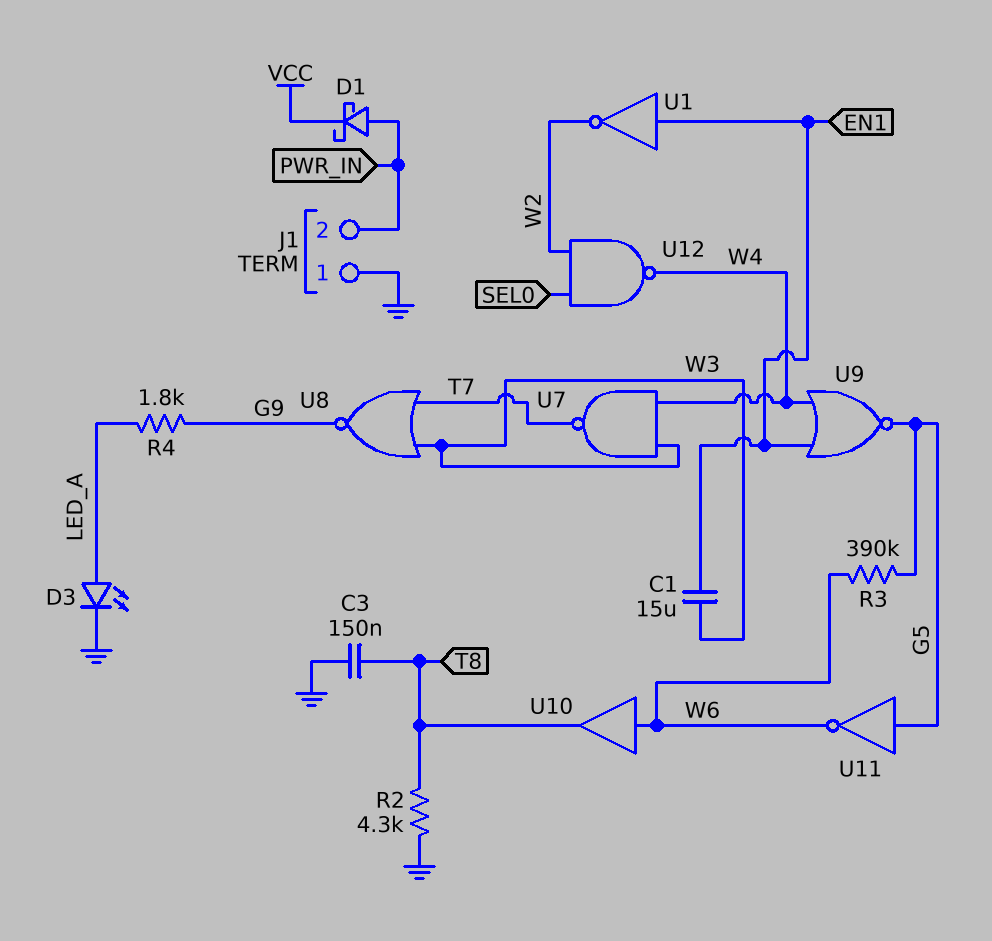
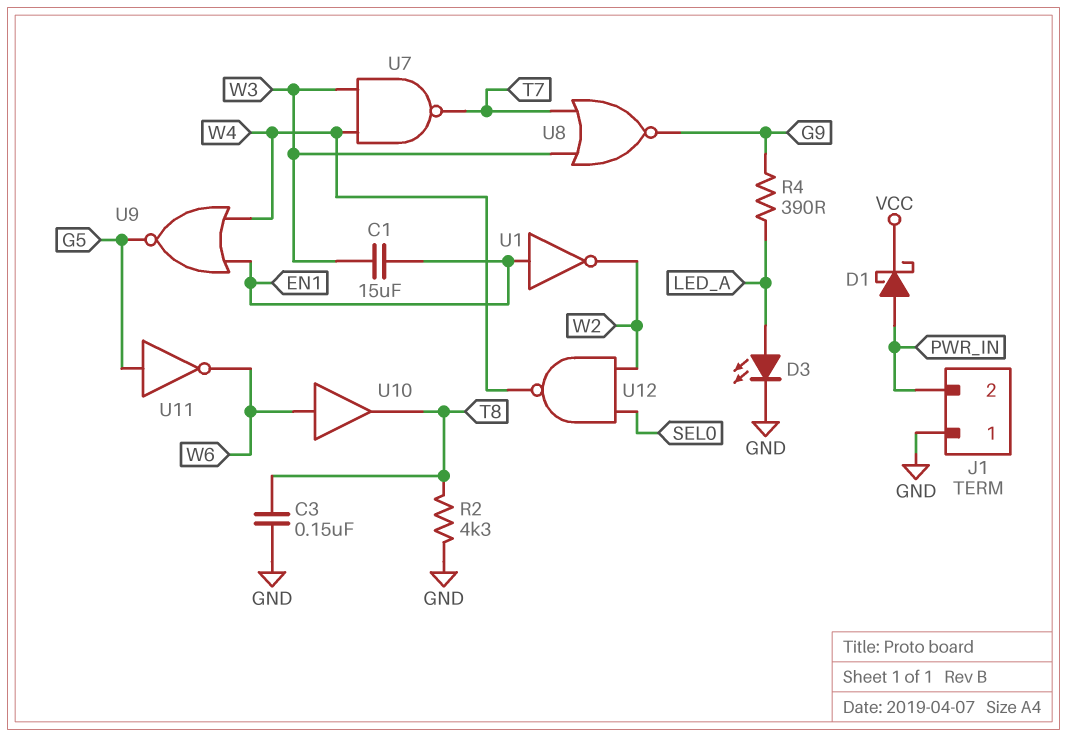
R3: 390k (G5, W6) -> none
R4: 1.8k (G9, LED_A) -> 390 (G9, LED_A)

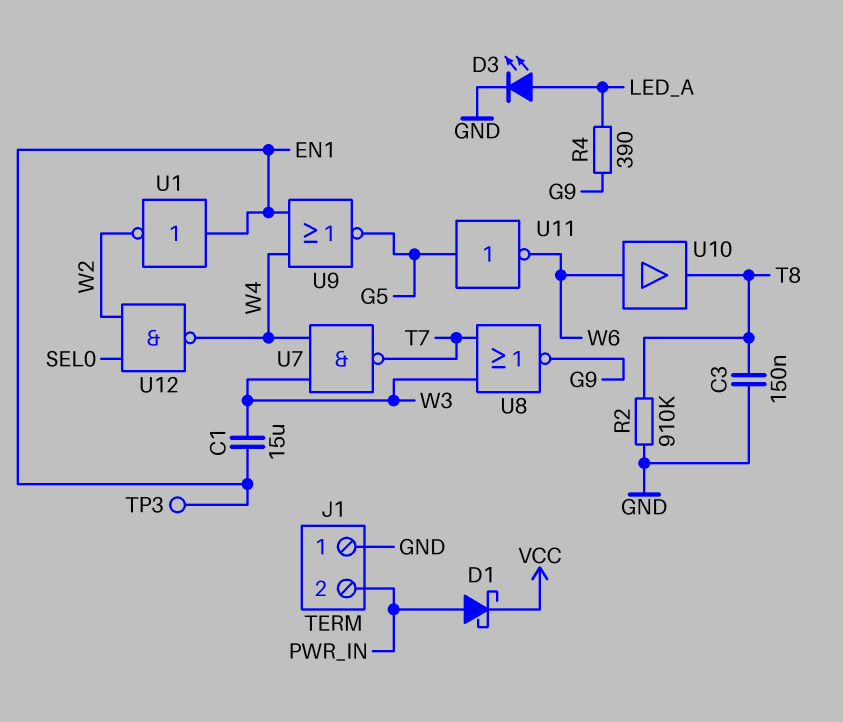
R2: 4.3k (GND, T8) -> 910k (GND, T8)
TP3: none -> test point (EN1)

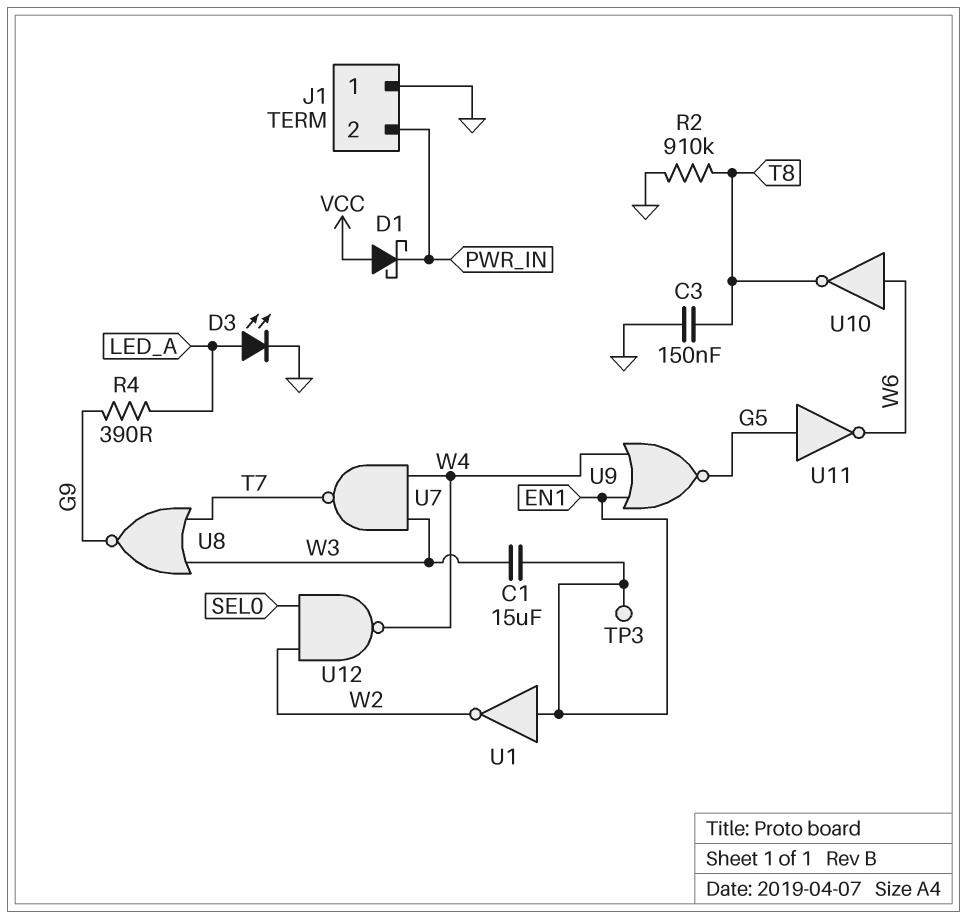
D1: schottky (A PWR_IN, K VCC) -> schottky (A VCC, K PWR_IN)
U10: buffer (in W6, out T8) -> NOT (in W6, out T8)

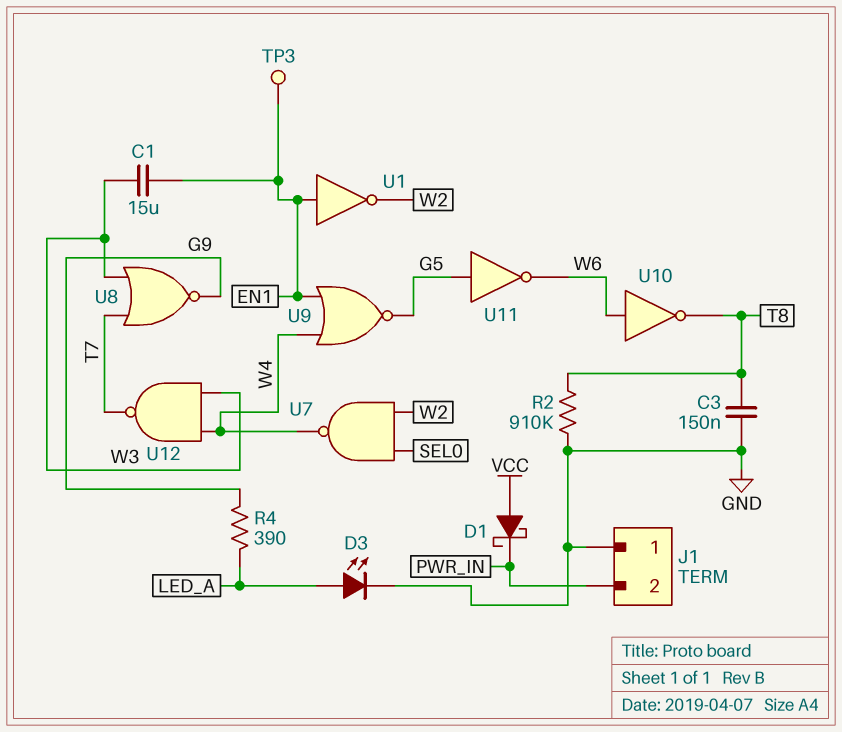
U7: NAND (in W3, in W4, out T7) -> NAND (in SEL0, in W2, out W4)
U12: NAND (in SEL0, in W2, out W4) -> NAND (in W3, in W4, out T7)

